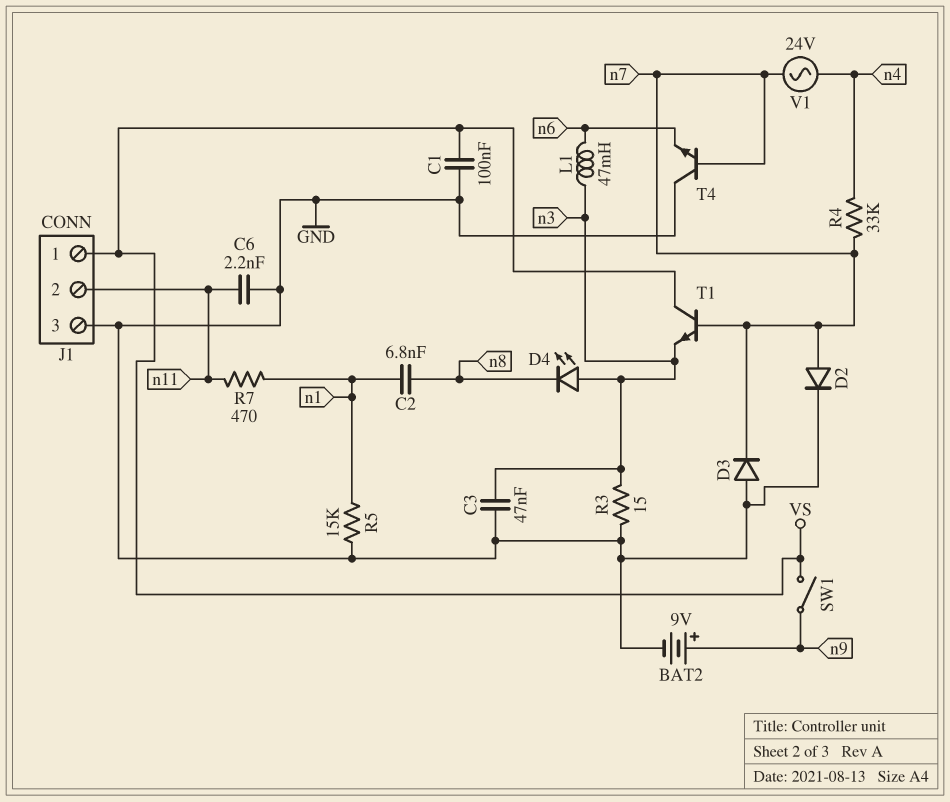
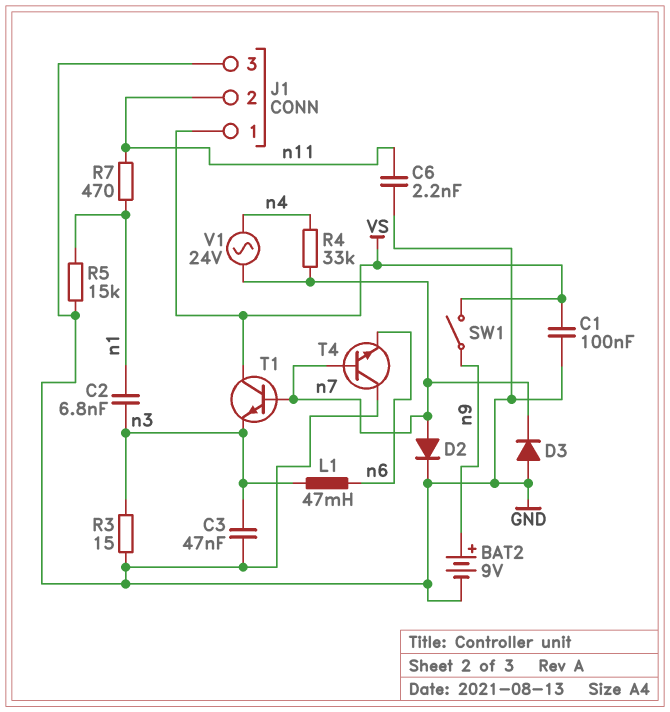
C2: 6.8nF (n1, n8) -> 6.8nF (n1, n3)
D4: LED (A n3, K n8) -> none

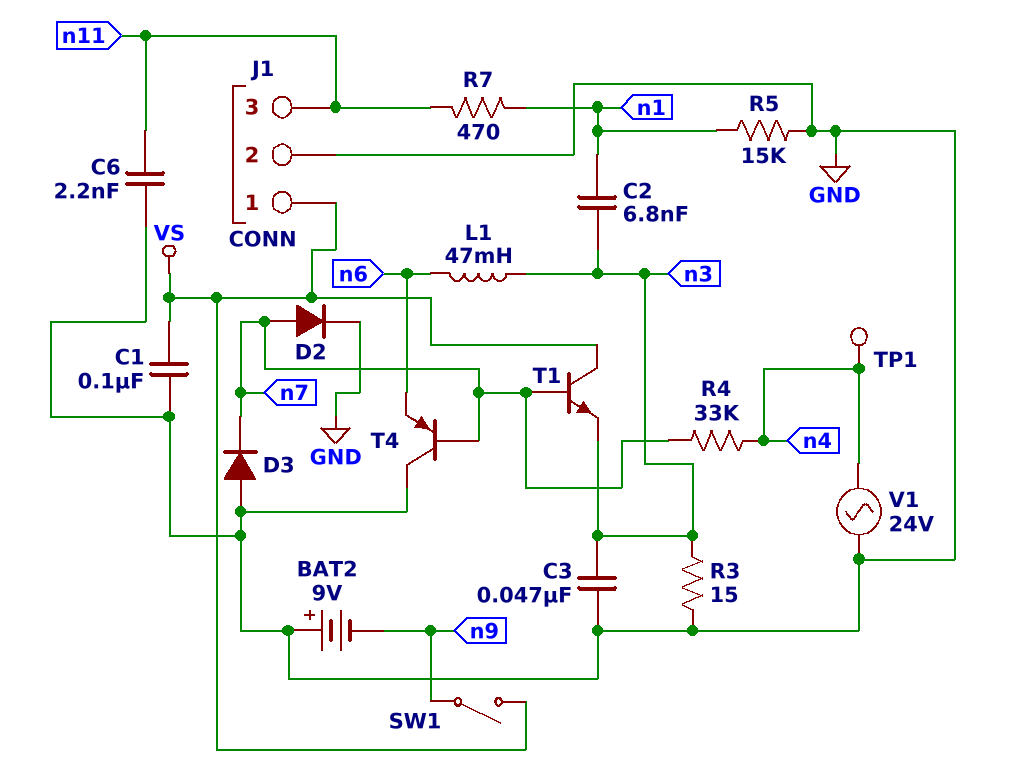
BAT2: 9V (plus n9, minus GND) -> 9V (plus GND, minus n9)
J1 pin 2: n11 -> GND
J1 pin 3: GND -> n11
T4: NPN (B n7, C GND, E n6) -> PNP (B n7, C GND, E n6)
TP1: none -> test point (n4)
V1: AC 24V (n4, n7) -> AC 24V (GND, n4)

